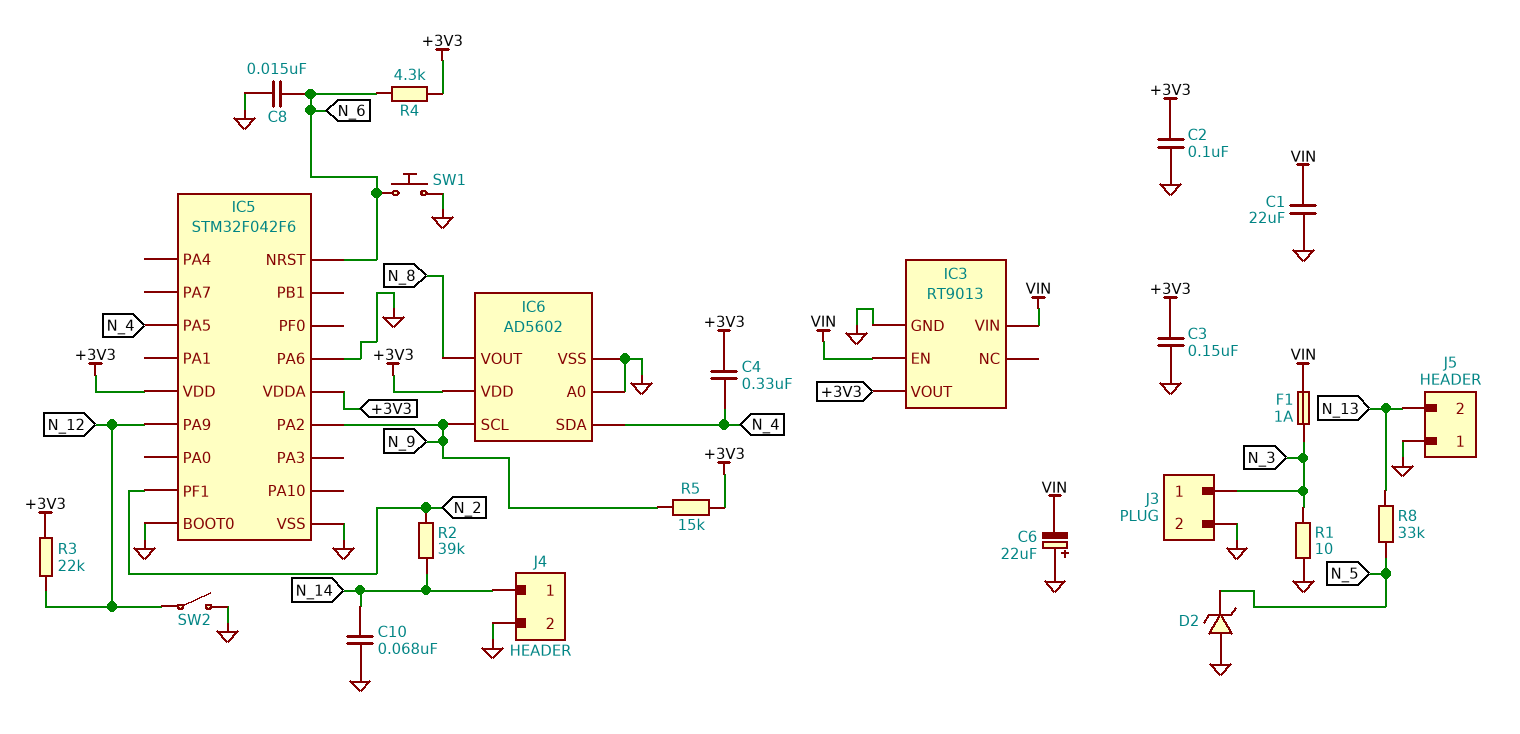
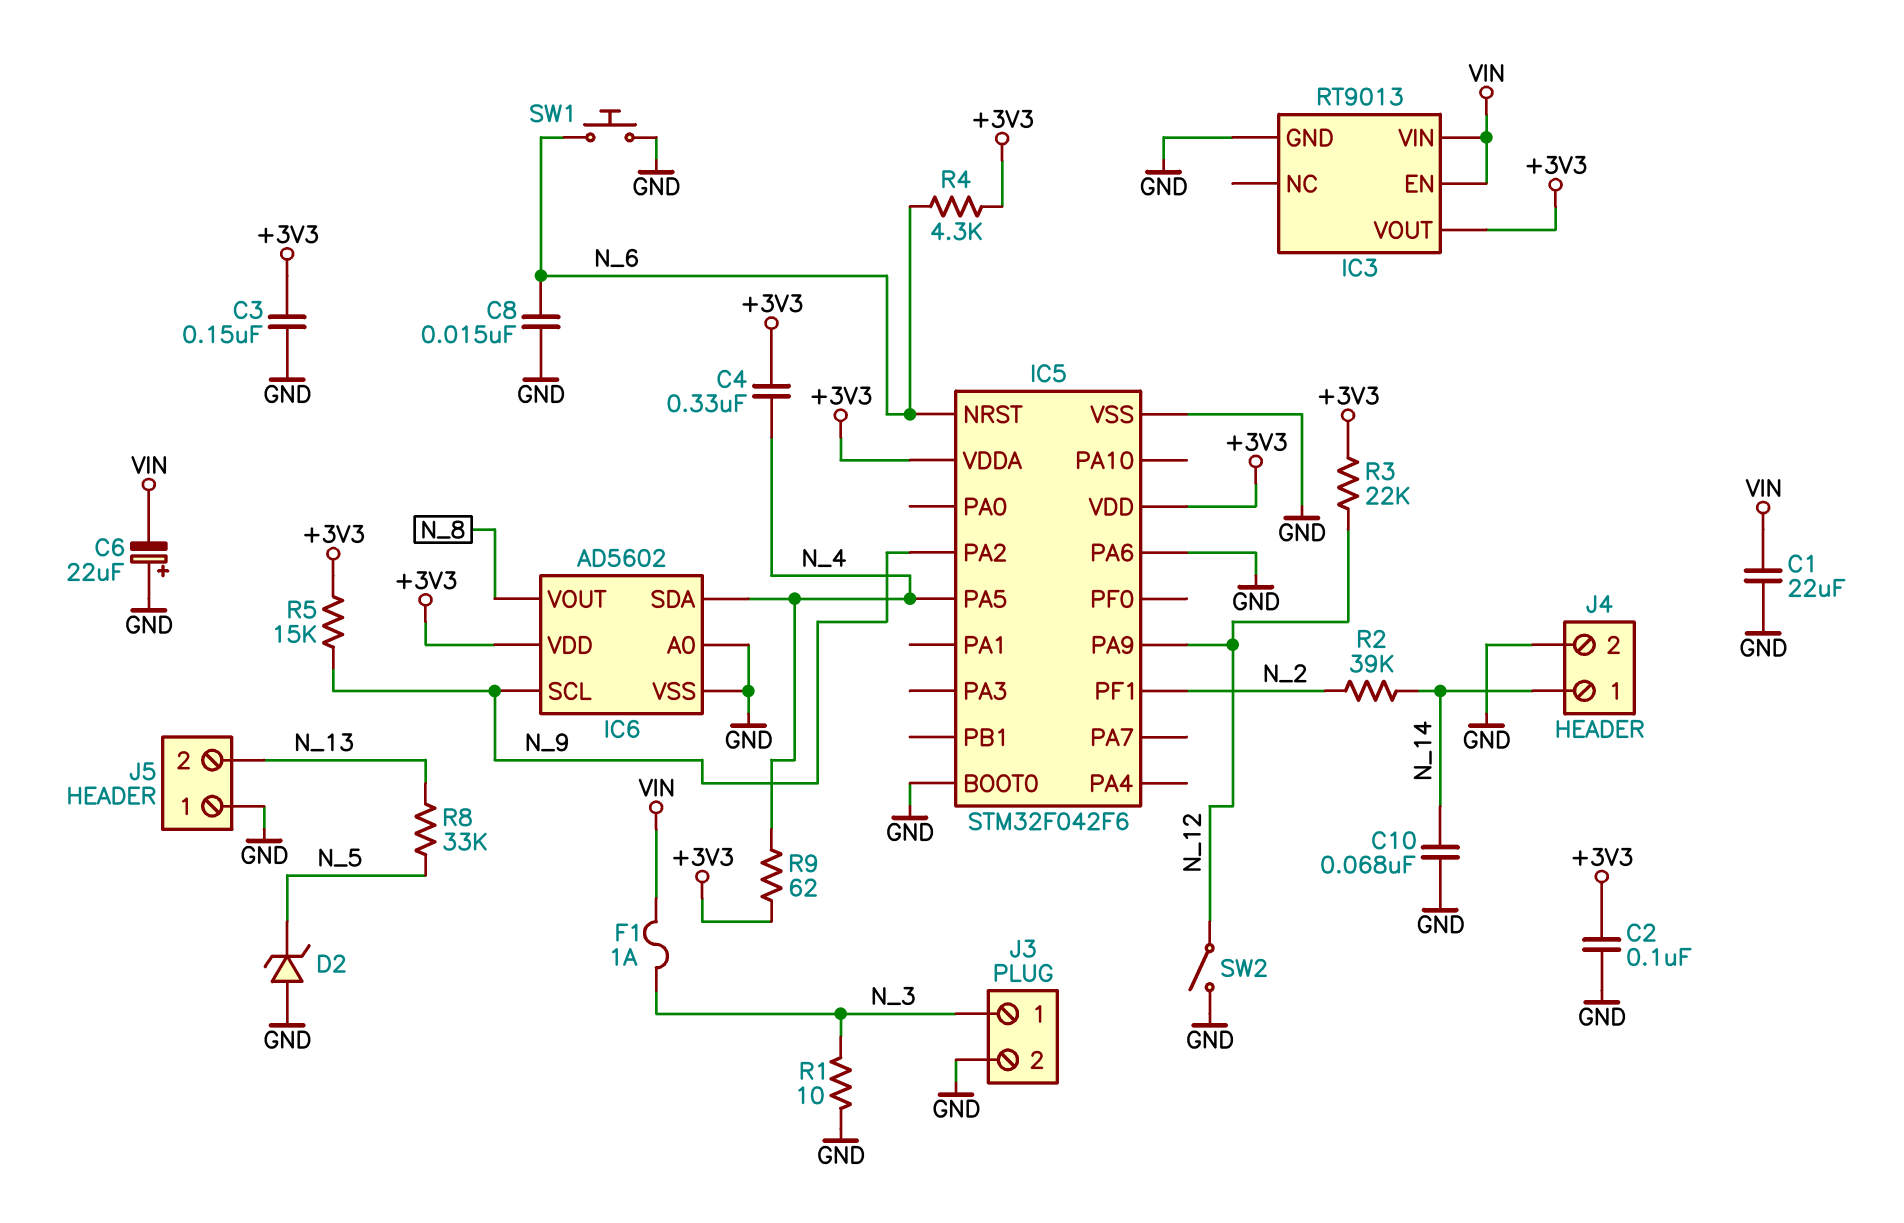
R9: none -> 62 (+3V3, N_4)

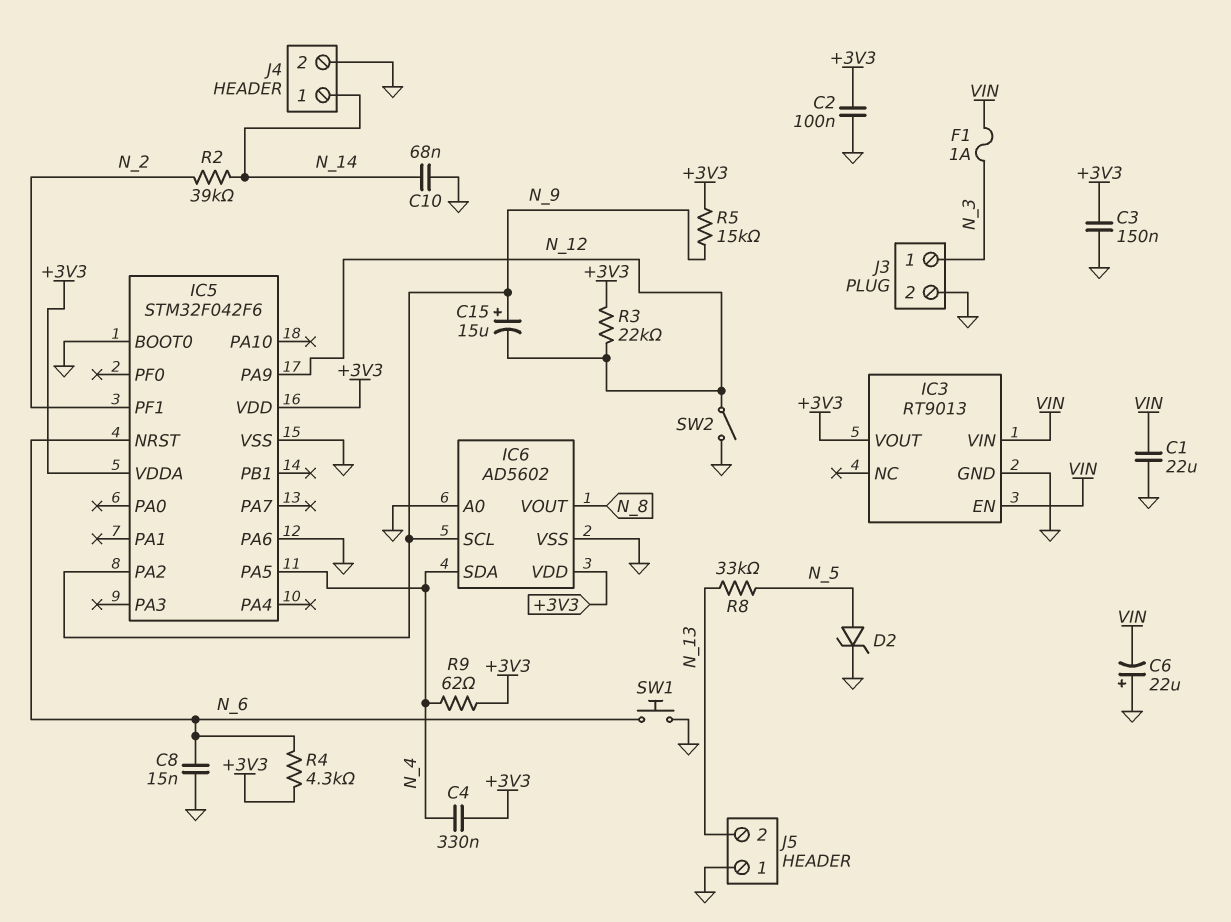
C15: none -> 15uF (plus N_9, minus N_12)
D2: zener (A GND, K N_5) -> zener (A N_5, K GND)
R1: 10 (GND, N_3) -> none

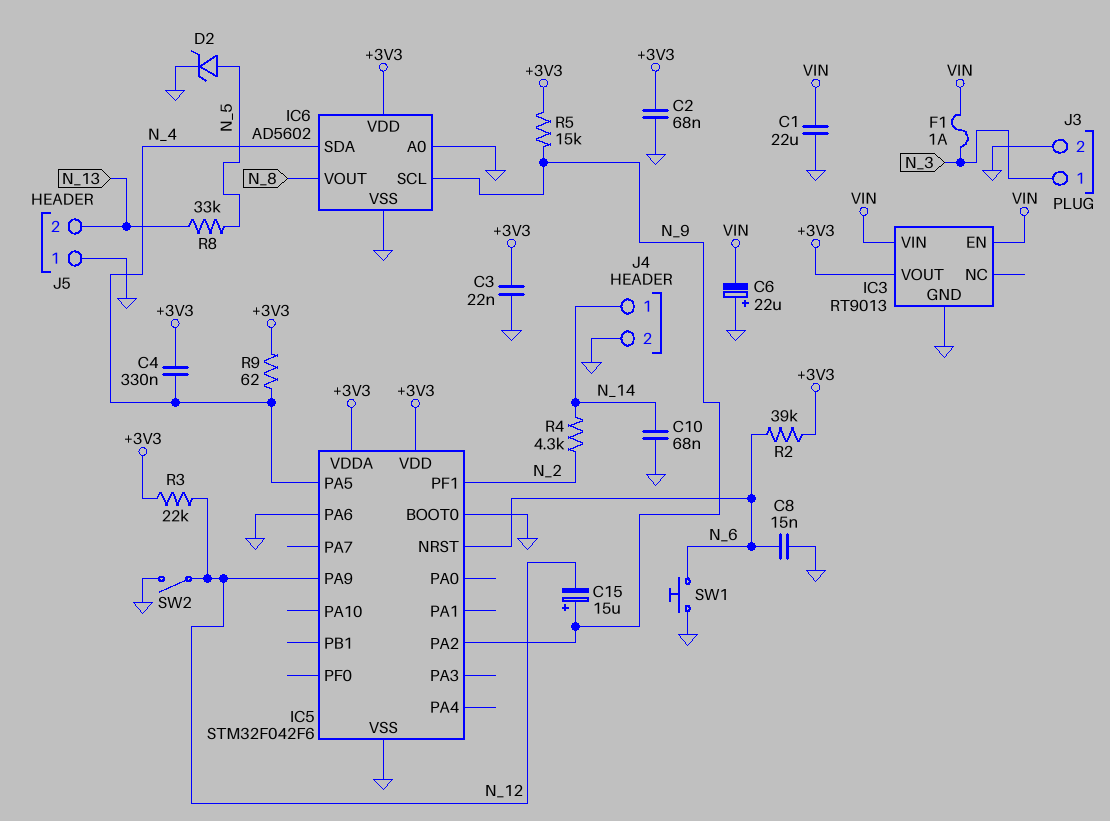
C2: 100nF (+3V3, GND) -> 68nF (+3V3, GND)
C3: 150nF (+3V3, GND) -> 22nF (+3V3, GND)
R2: 39k (N_2, N_14) -> 39k (+3V3, N_6)
R4: 4.3k (+3V3, N_6) -> 4.3k (N_2, N_14)

